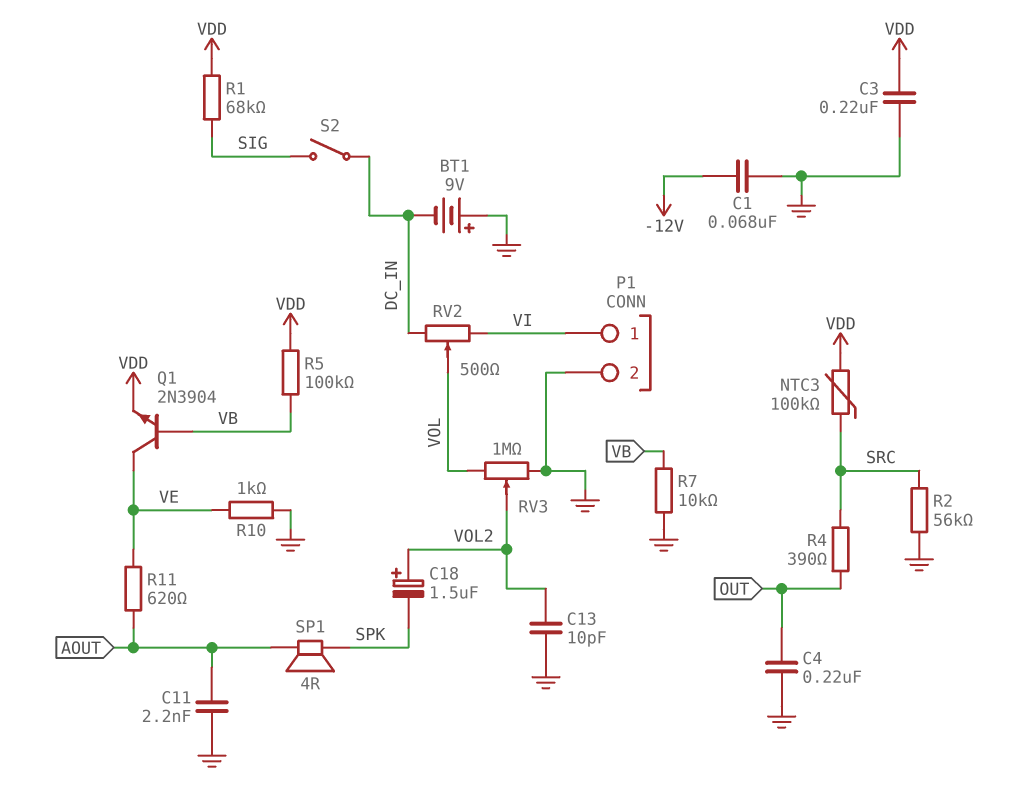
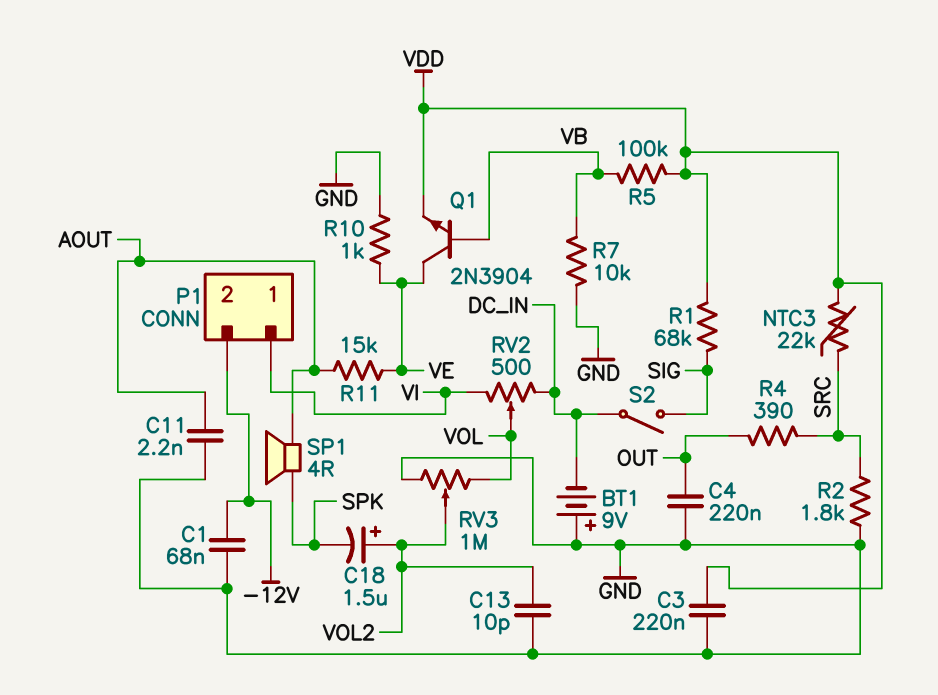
NTC3: 100k (SRC, VDD) -> 22k (SRC, VDD)
P1 pin 2: GND -> -12V
R2: 56k (GND, SRC) -> 1.8k (GND, SRC)
R11: 620 (AOUT, VE) -> 15k (AOUT, VE)

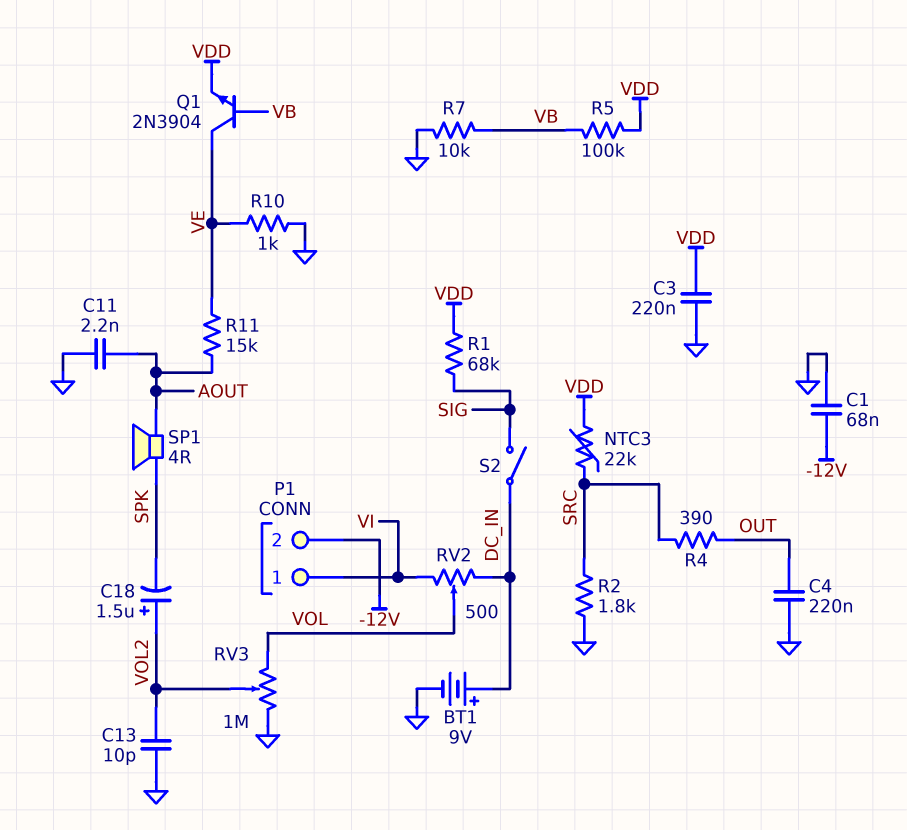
BT1: 9V (plus GND, minus DC_IN) -> 9V (plus DC_IN, minus GND)

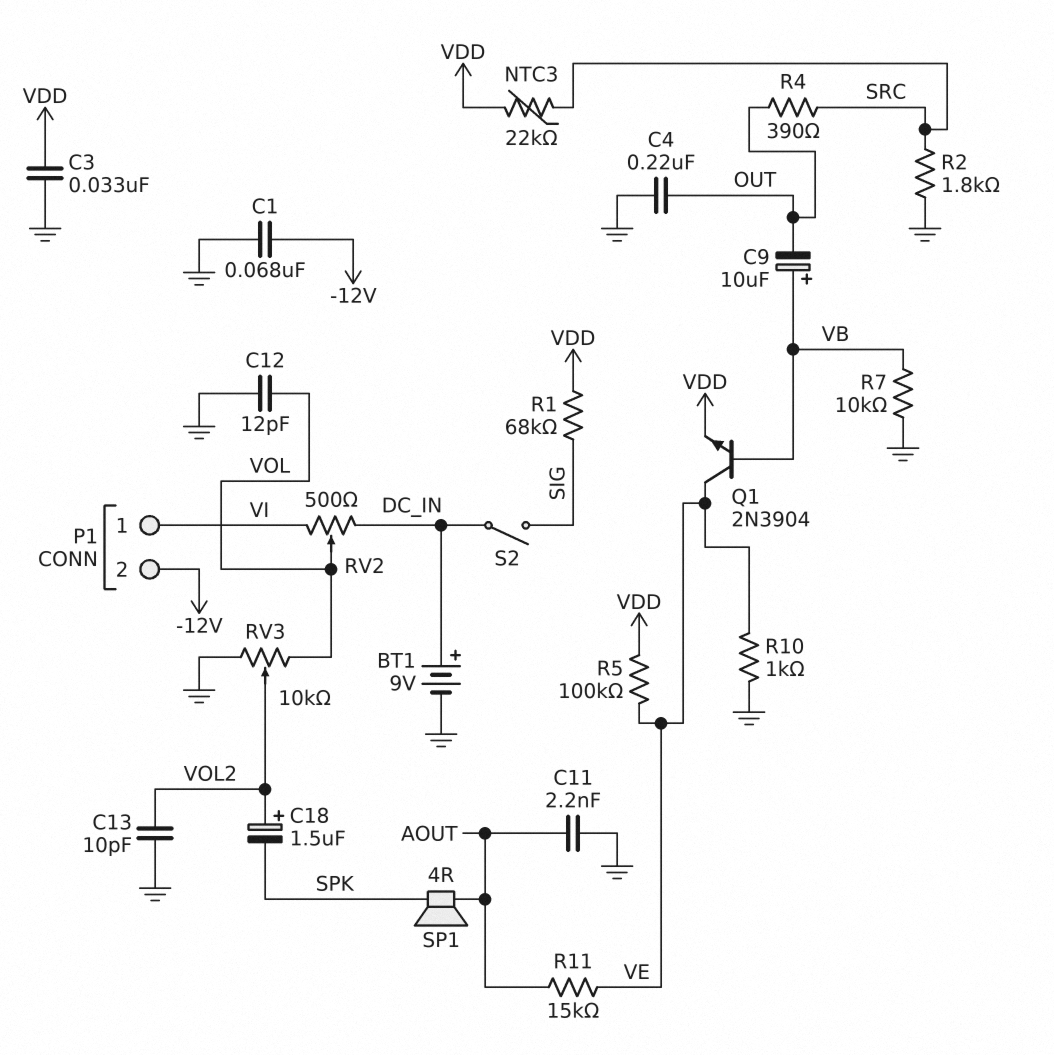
C3: 220nF (GND, VDD) -> 33nF (GND, VDD)
C9: none -> 10uF (plus VB, minus OUT)
C12: none -> 12pF (GND, VOL)
R5: 100k (VB, VDD) -> 100k (VDD, VE)
RV3: 1M (GND, VOL, wiper VOL2) -> 10k (GND, VOL, wiper VOL2)

